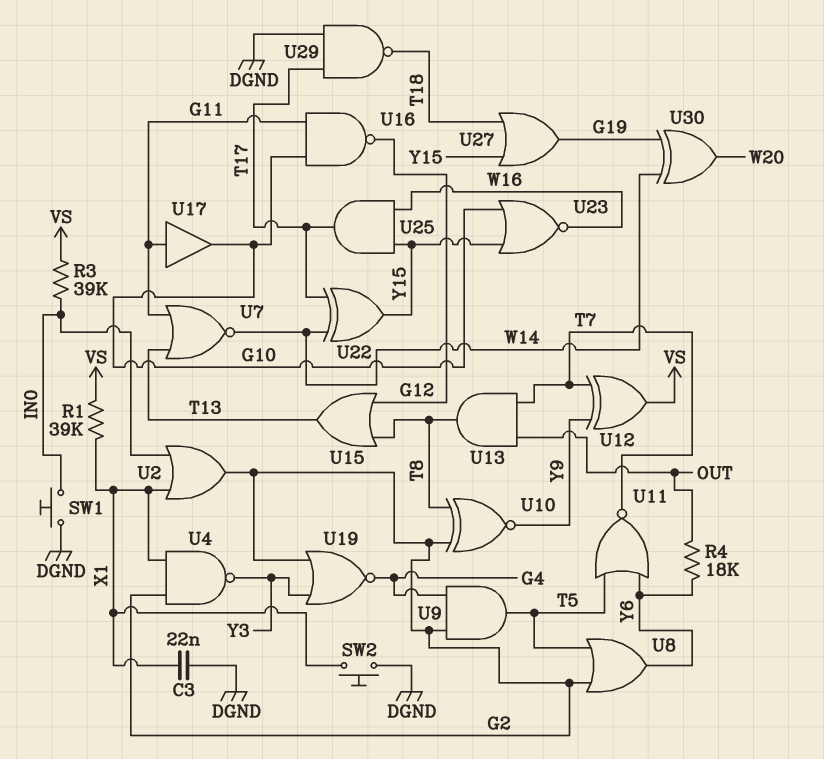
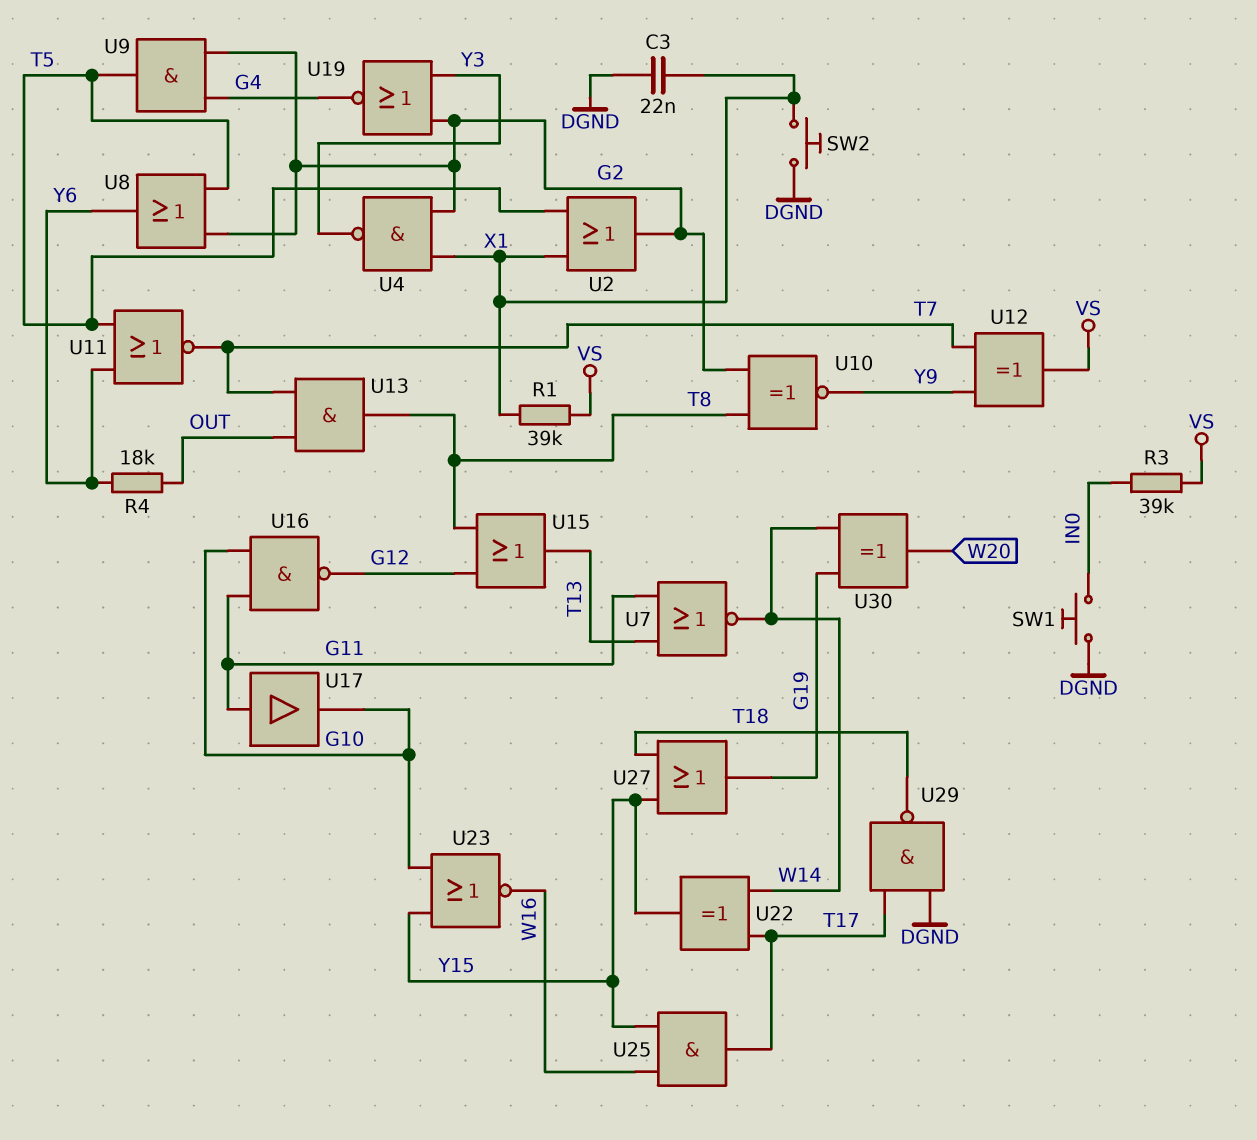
U2: OR (in IN0, in X1, out G2) -> OR (in T5, in X1, out G2)

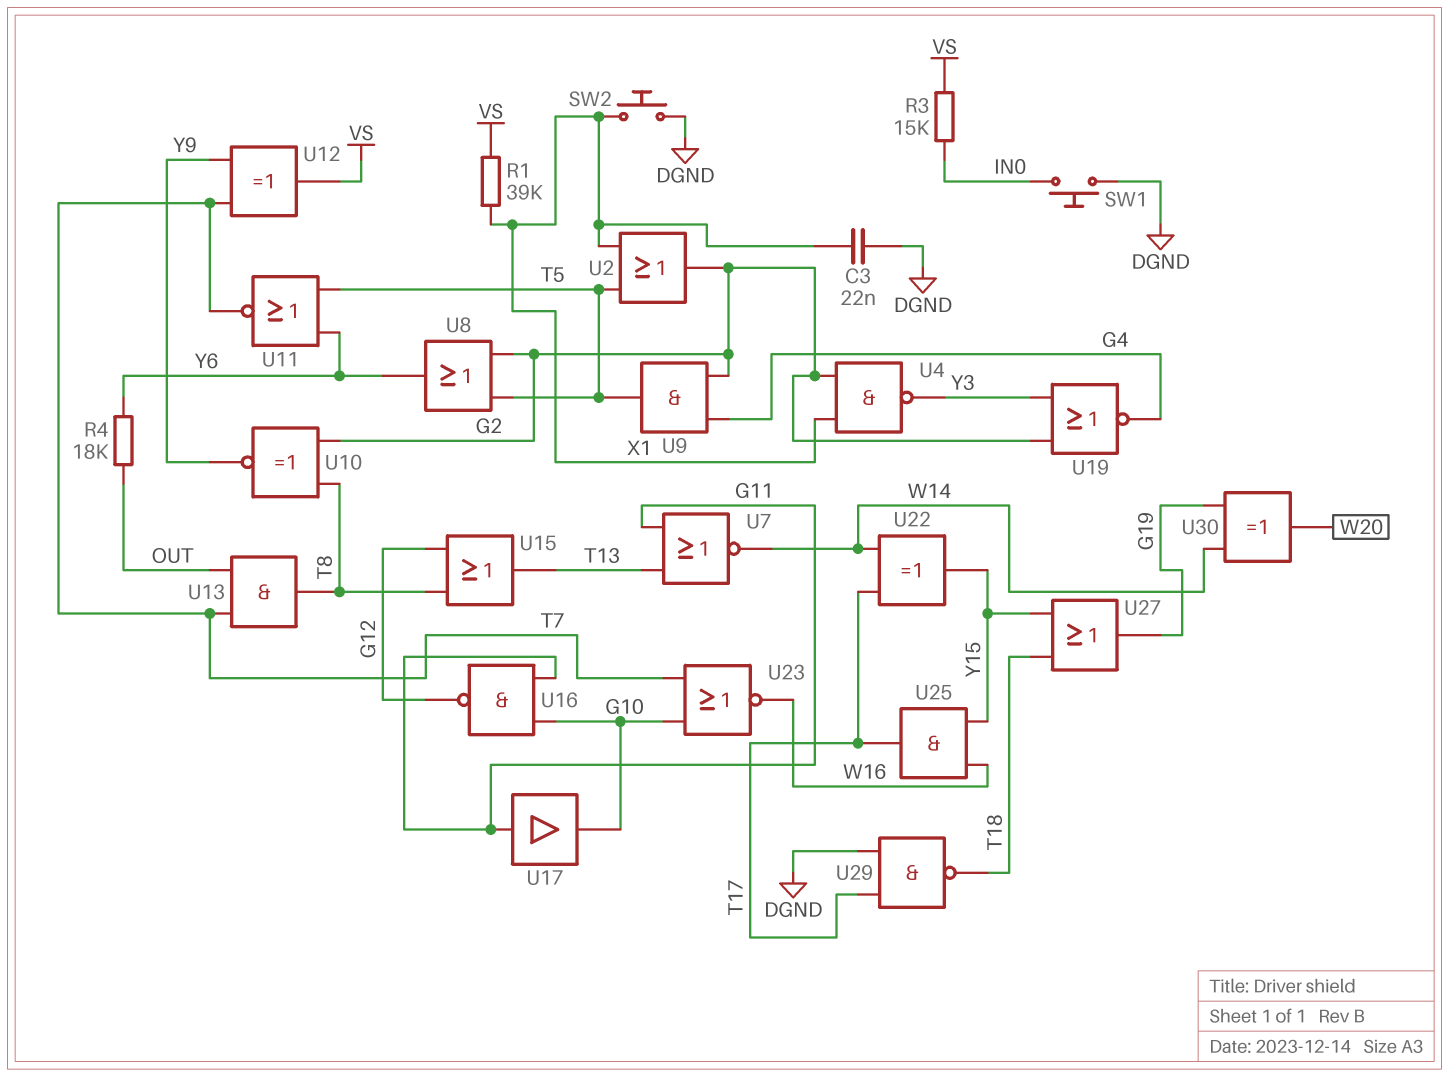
R3: 39k (IN0, VS) -> 15k (IN0, VS)
U23: NOR (in G10, in Y15, out W16) -> NOR (in G10, in T7, out W16)

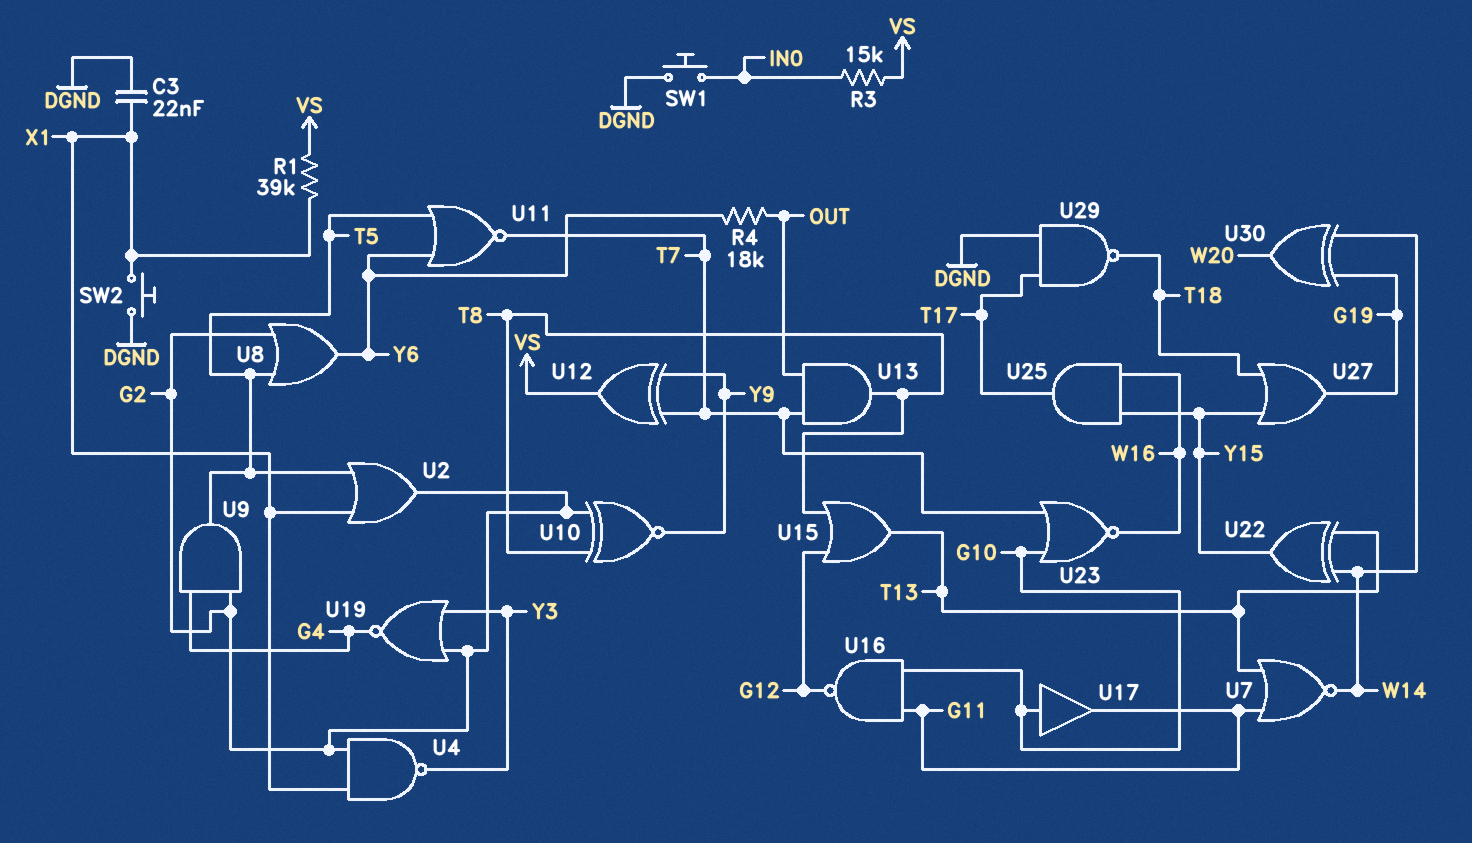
U17: buffer (in G11, out G10) -> buffer (in G10, out G11)
U22: XOR (in T17, in W14, out Y15) -> XOR (in T13, in W14, out Y15)

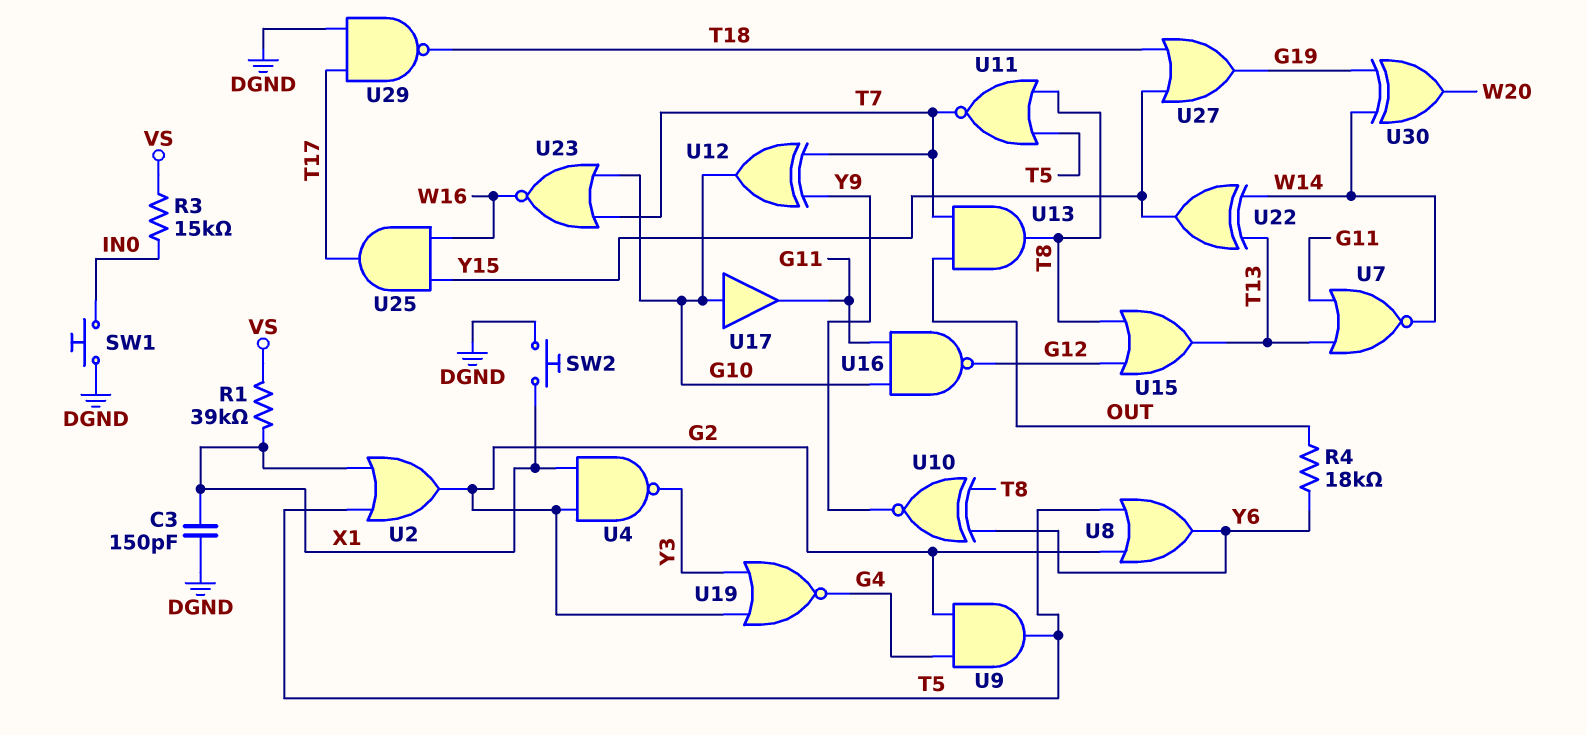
C3: 22nF (DGND, X1) -> 150pF (DGND, X1)
U10: XNOR (in G2, in T8, out Y9) -> XNOR (in T8, in Y6, out Y9)
U11: NOR (in T5, in Y6, out T7) -> NOR (in T5, in T8, out T7)
U12: XOR (in T7, in Y9, out VS) -> XOR (in T7, in Y9, out G10)

